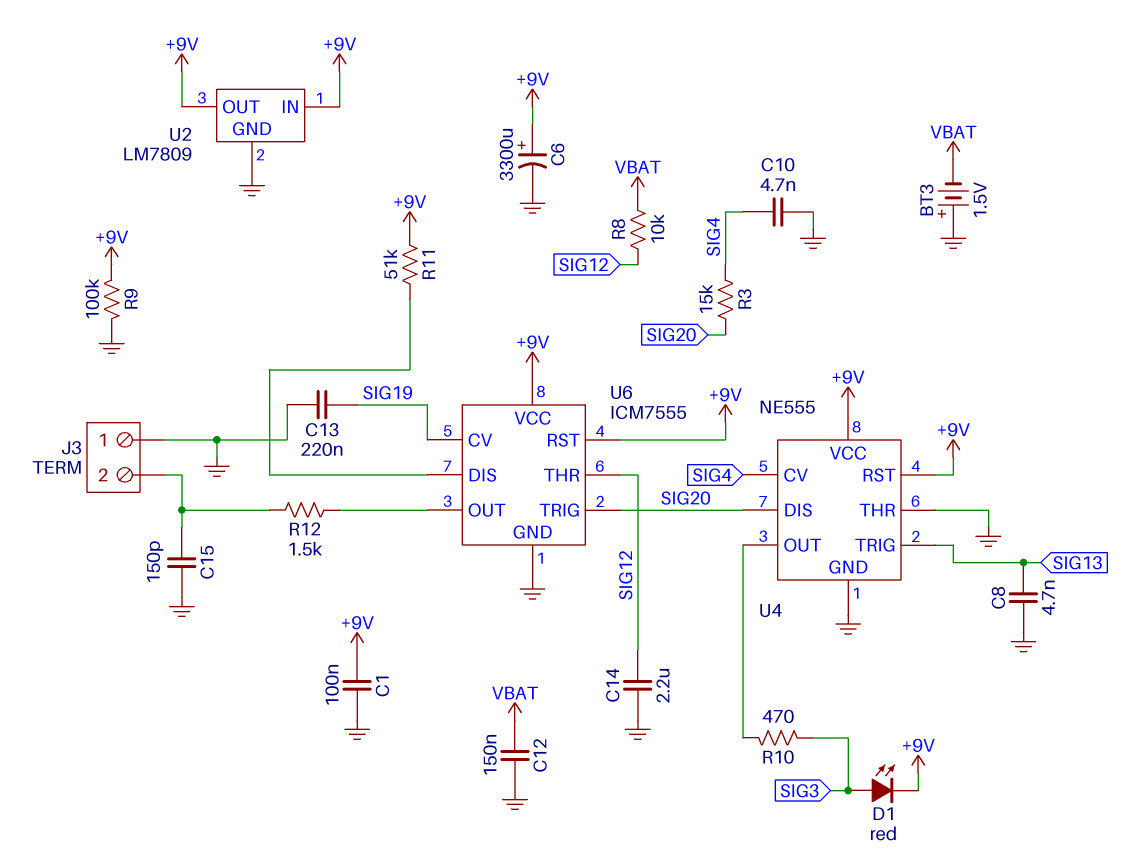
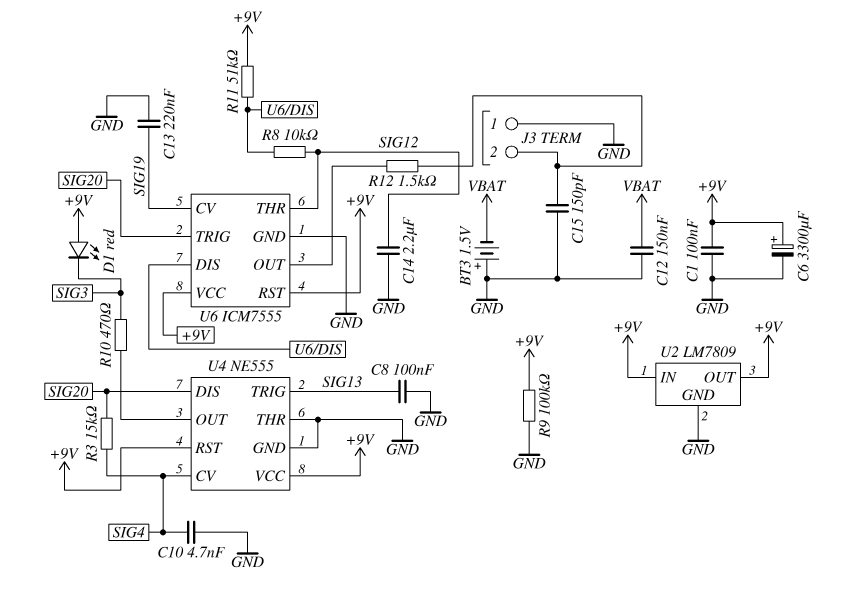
C8: 4.7nF (GND, SIG13) -> 100nF (GND, SIG13)
D1: LED red (A SIG3, K +9V) -> LED red (A +9V, K SIG3)
R8: 10k (SIG12, VBAT) -> 10k (SIG12, U6/DIS)

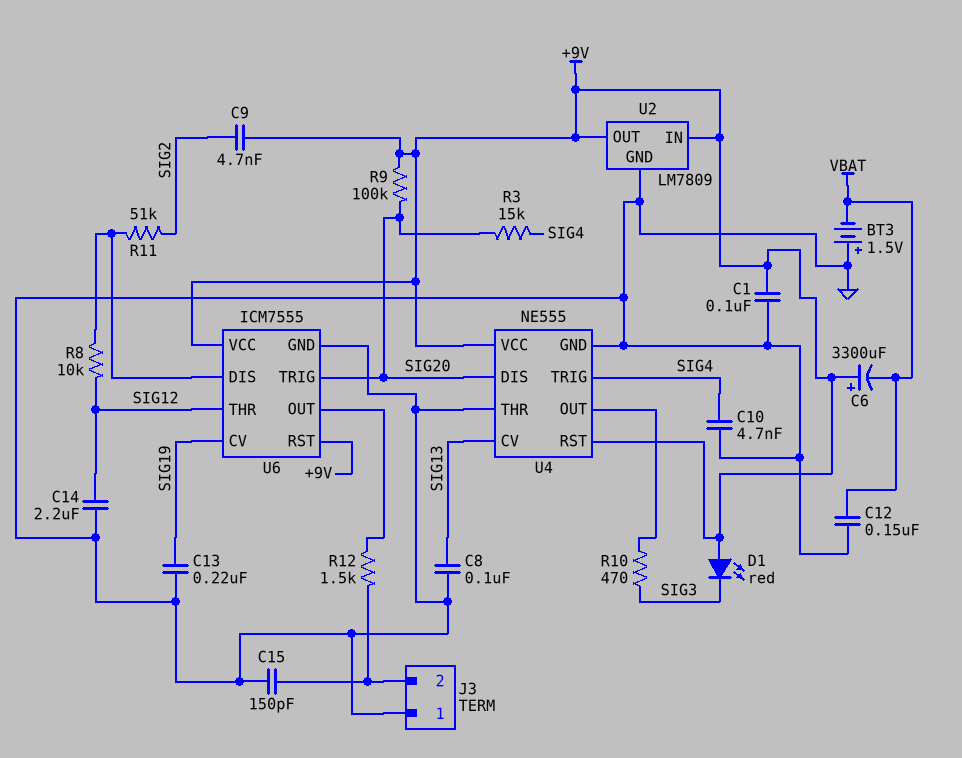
C6: 3300uF (plus +9V, minus GND) -> 3300uF (plus +9V, minus VBAT)
C9: none -> 4.7nF (+9V, SIG2)
R9: 100k (+9V, GND) -> 100k (+9V, SIG20)
R11: 51k (+9V, U6/DIS) -> 51k (SIG2, U6/DIS)
U4 pin CV: SIG4 -> SIG13
U4 pin TRIG: SIG13 -> SIG4

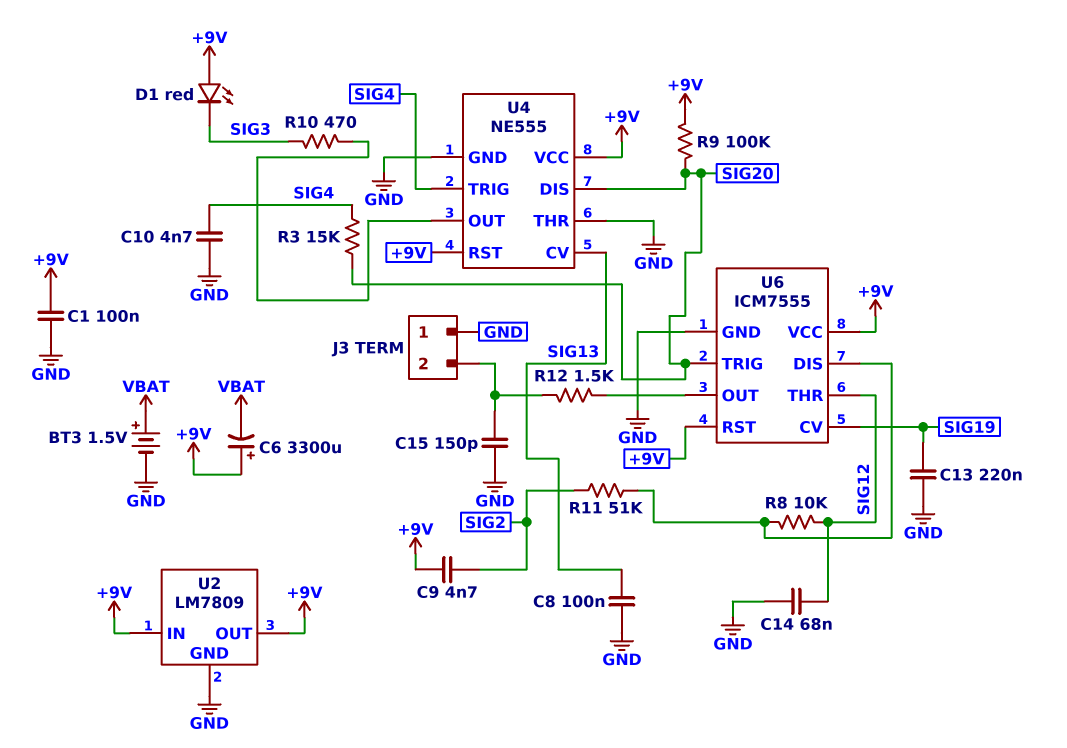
BT3: 1.5V (plus GND, minus VBAT) -> 1.5V (plus VBAT, minus GND)
C12: 150nF (GND, VBAT) -> none
C14: 2.2uF (GND, SIG12) -> 68nF (GND, SIG12)

